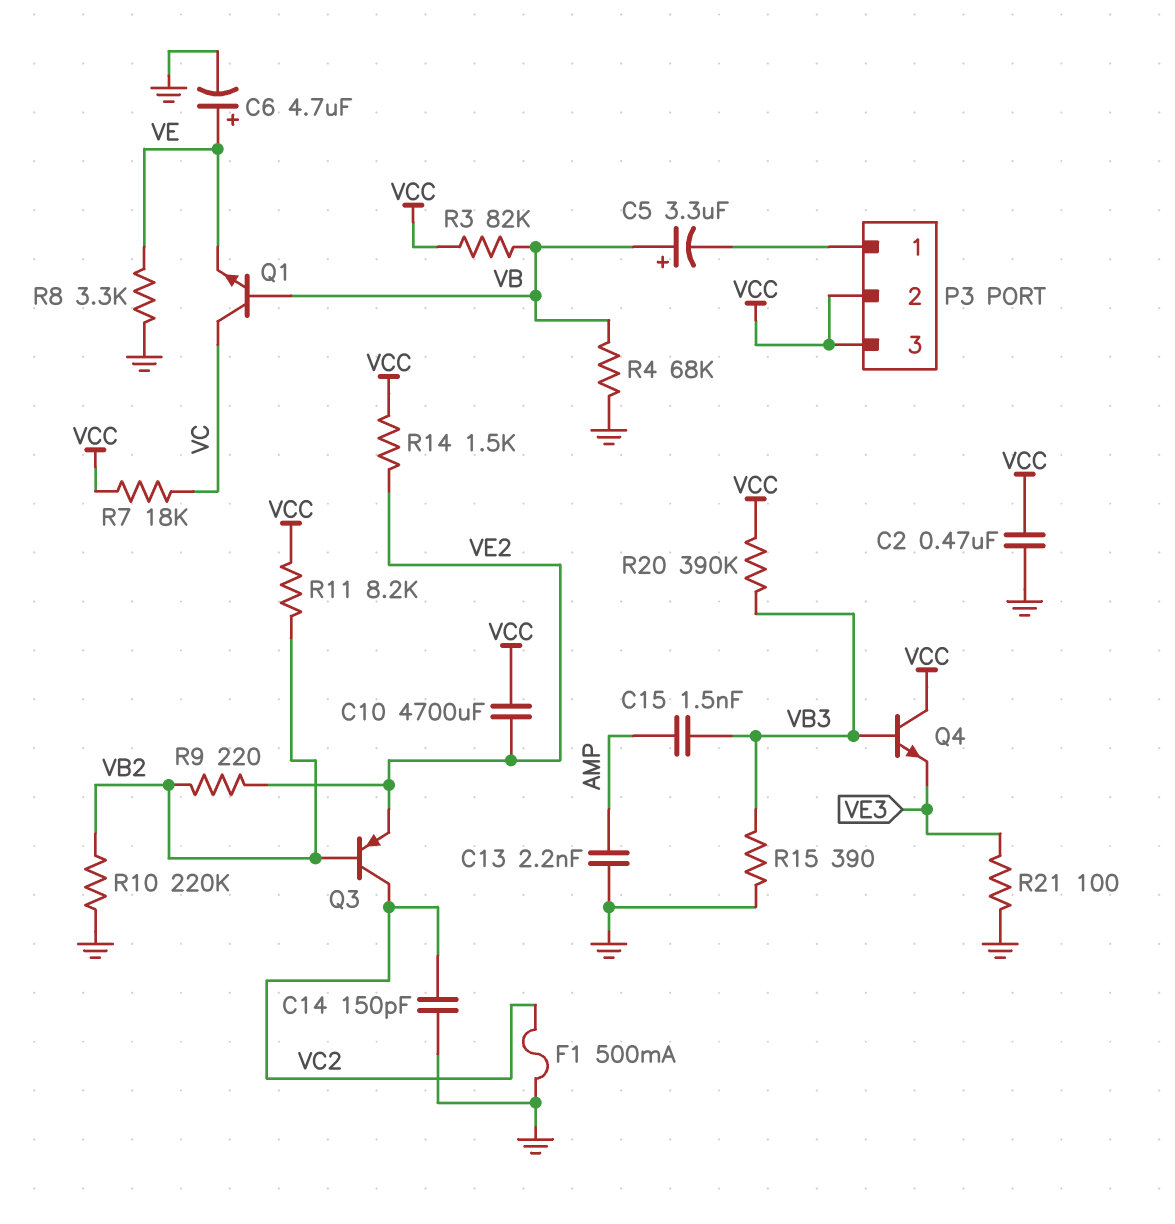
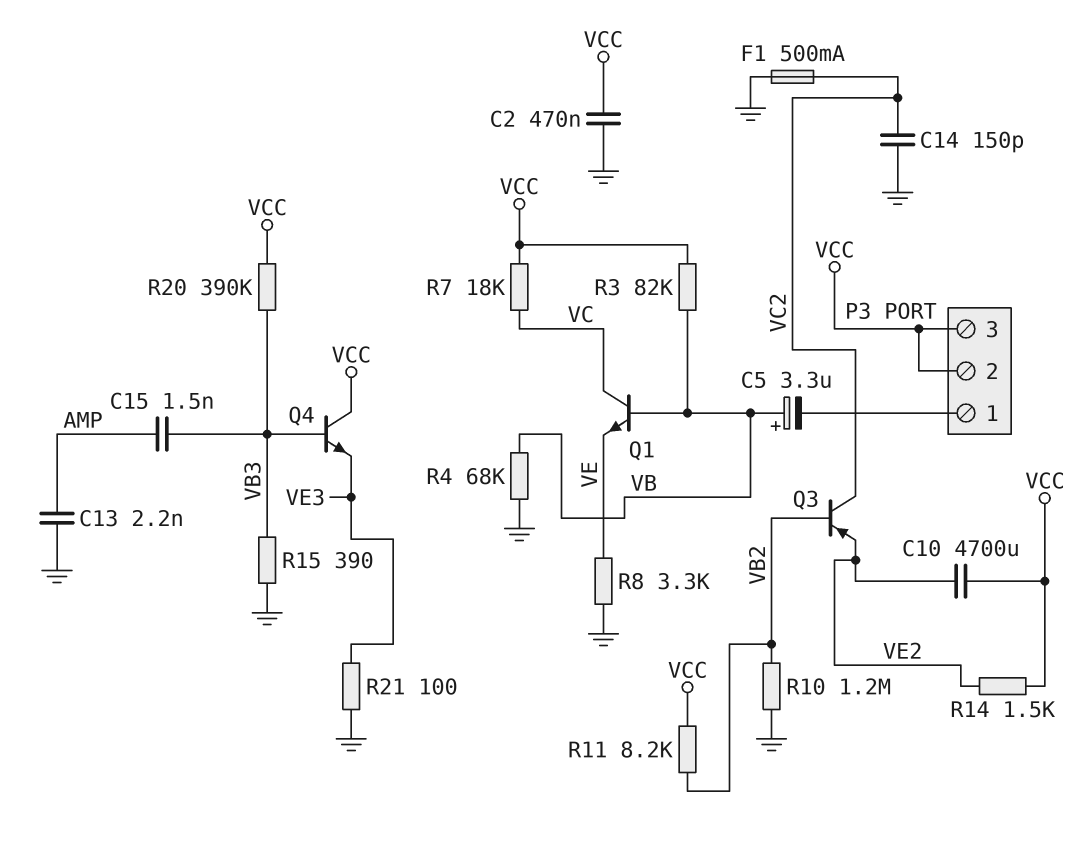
C6: 4.7uF (plus VE, minus GND) -> none
R9: 220 (VB2, VE2) -> none
R10: 220k (GND, VB2) -> 1.2M (GND, VB2)

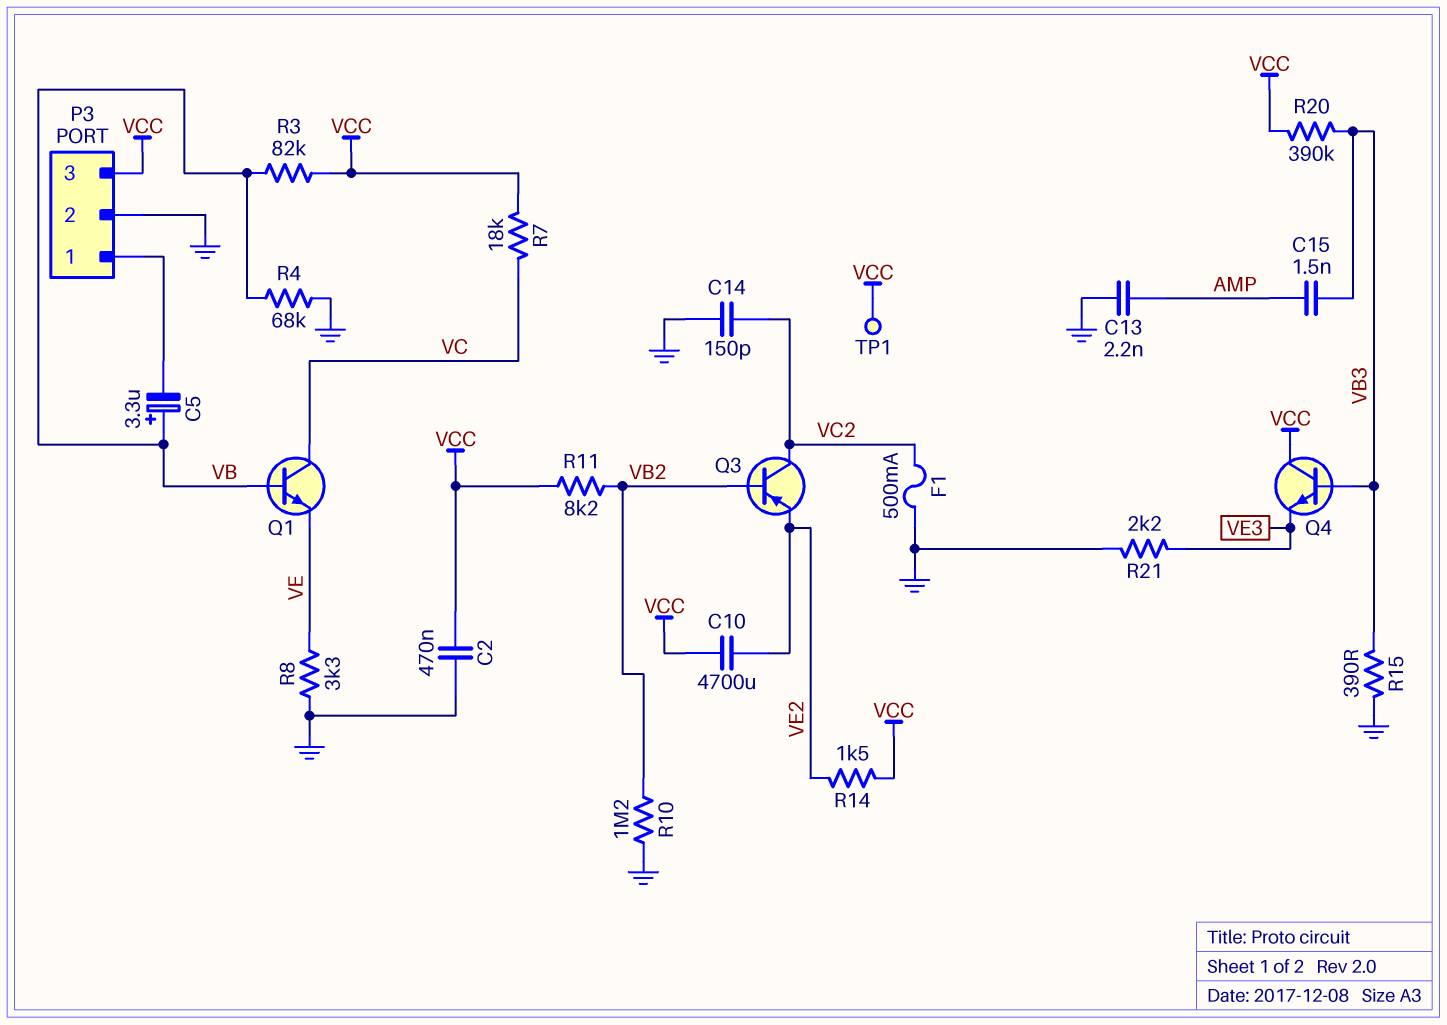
P3 pin 2: VCC -> GND
R21: 100 (GND, VE3) -> 2.2k (GND, VE3)
TP1: none -> test point (VCC)

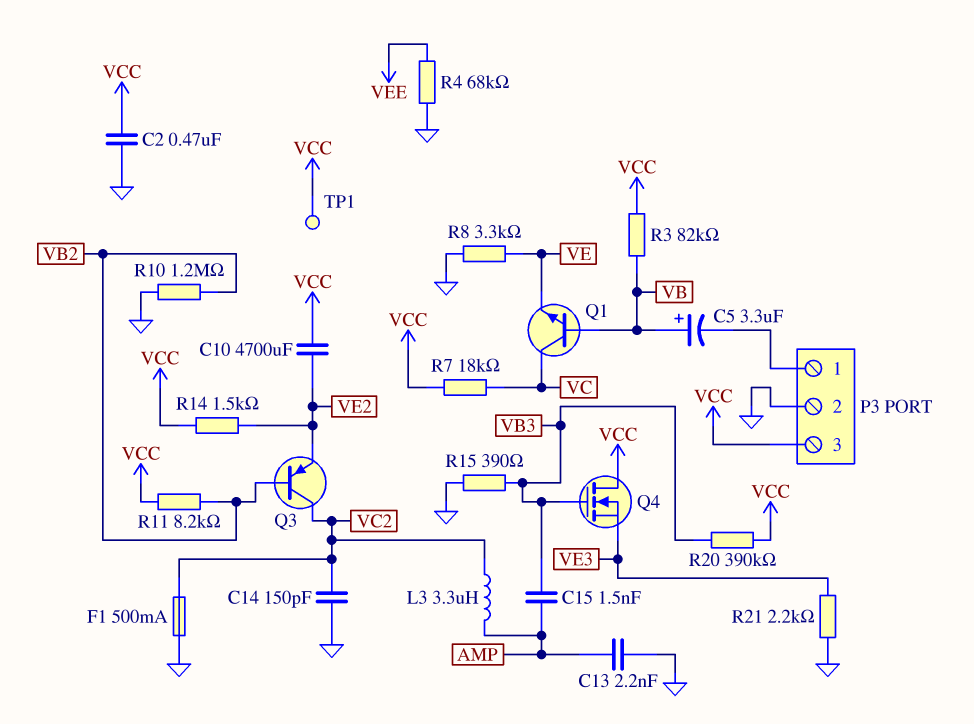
L3: none -> 3.3uH (AMP, VC2)
Q4: NPN (B VB3, C VCC, E VE3) -> NMOS (G VB3, D VCC, S VE3)
R4: 68k (GND, VB) -> 68k (GND, VEE)

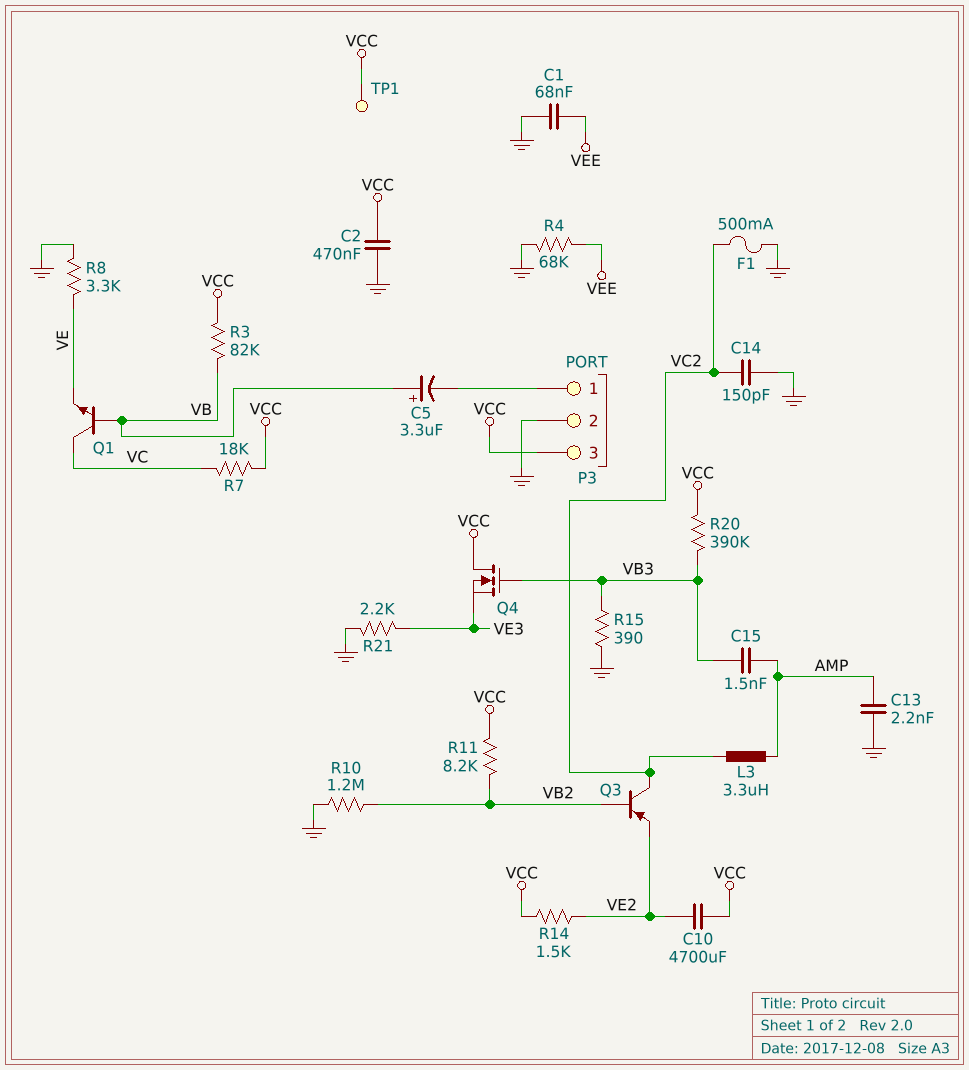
C1: none -> 68nF (GND, VEE)

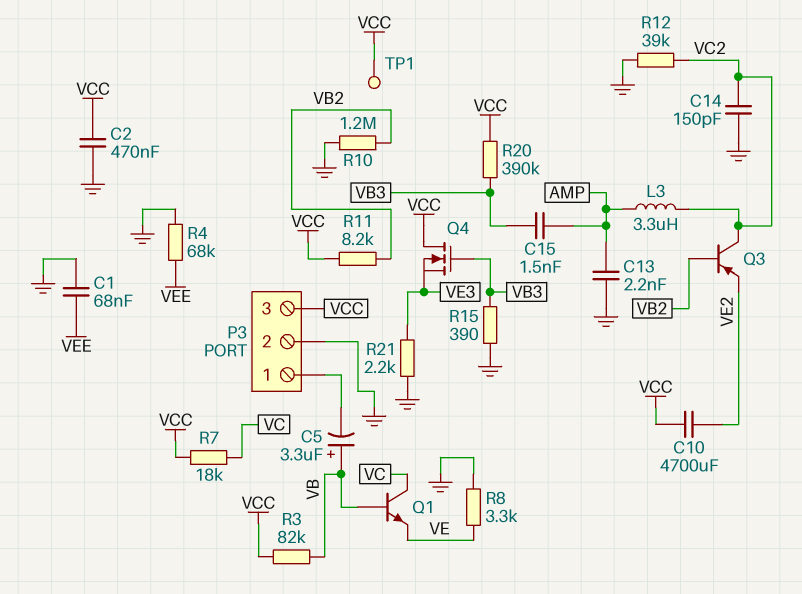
F1: 500mA (GND, VC2) -> none
R12: none -> 39k (GND, VC2)
R14: 1.5k (VCC, VE2) -> none

